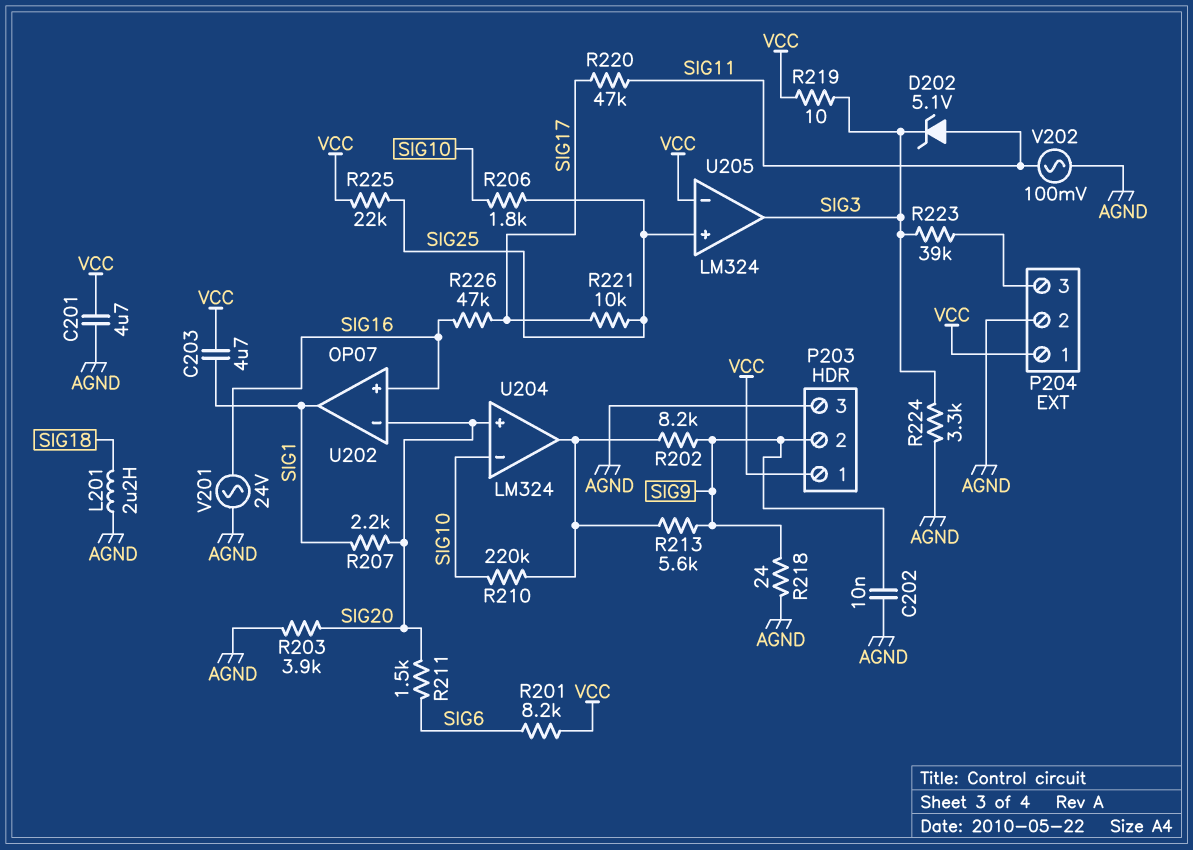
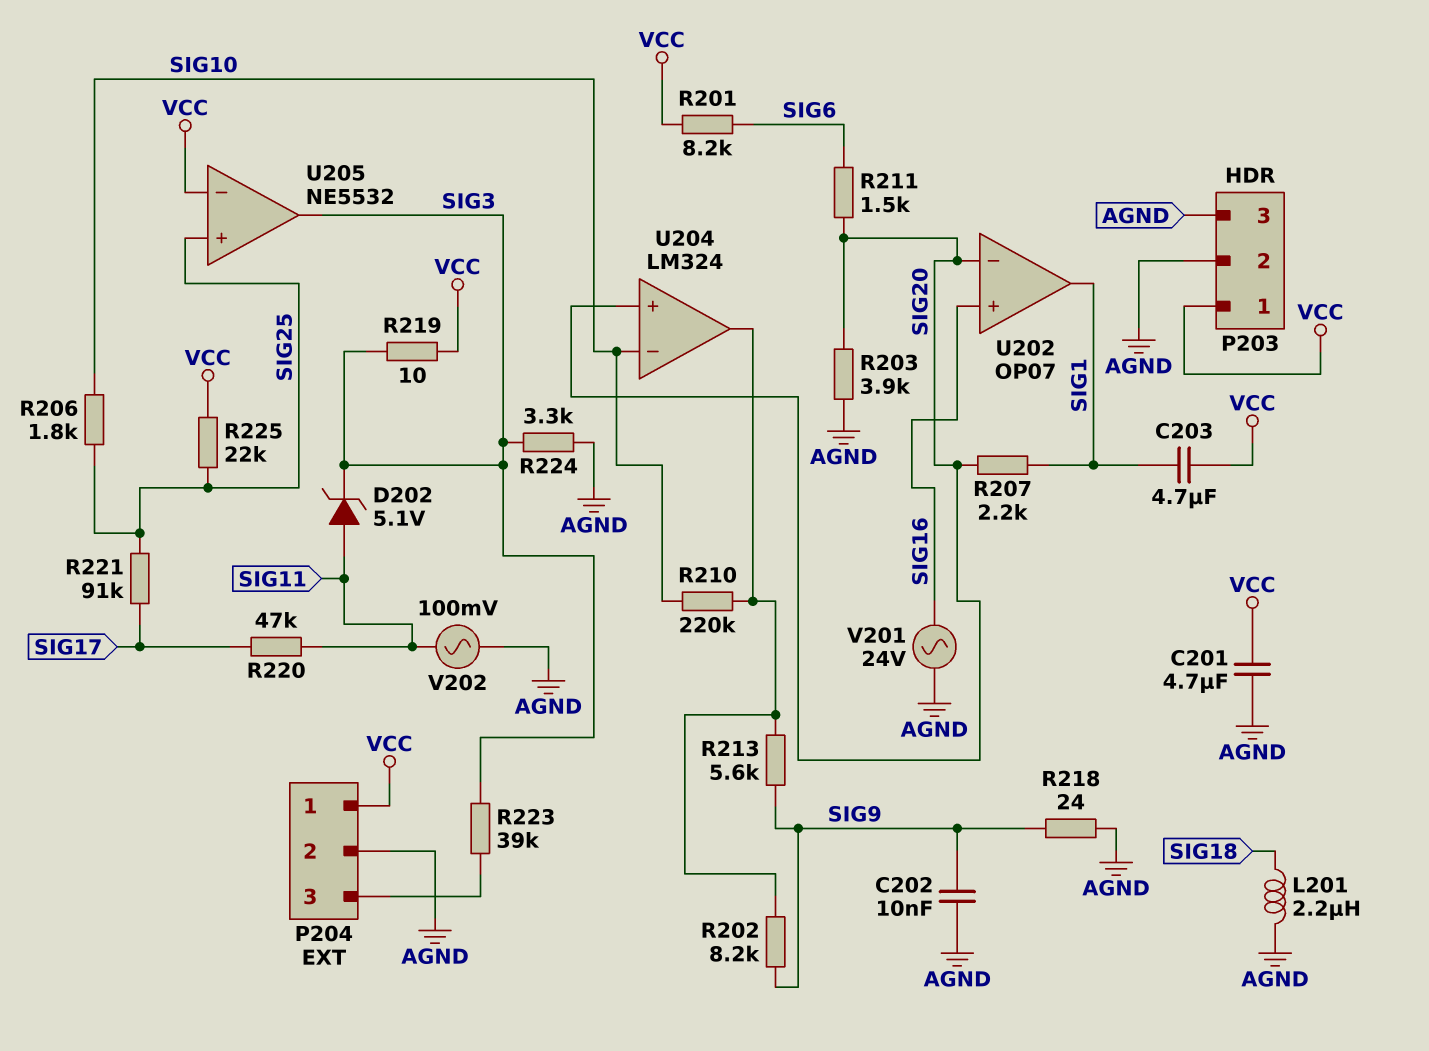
P203 pin 2: SIG9 -> AGND
R221: 10k (SIG17, SIG25) -> 91k (SIG17, SIG25)
R226: 47k (SIG16, SIG17) -> none
U205: LM324 -> NE5532

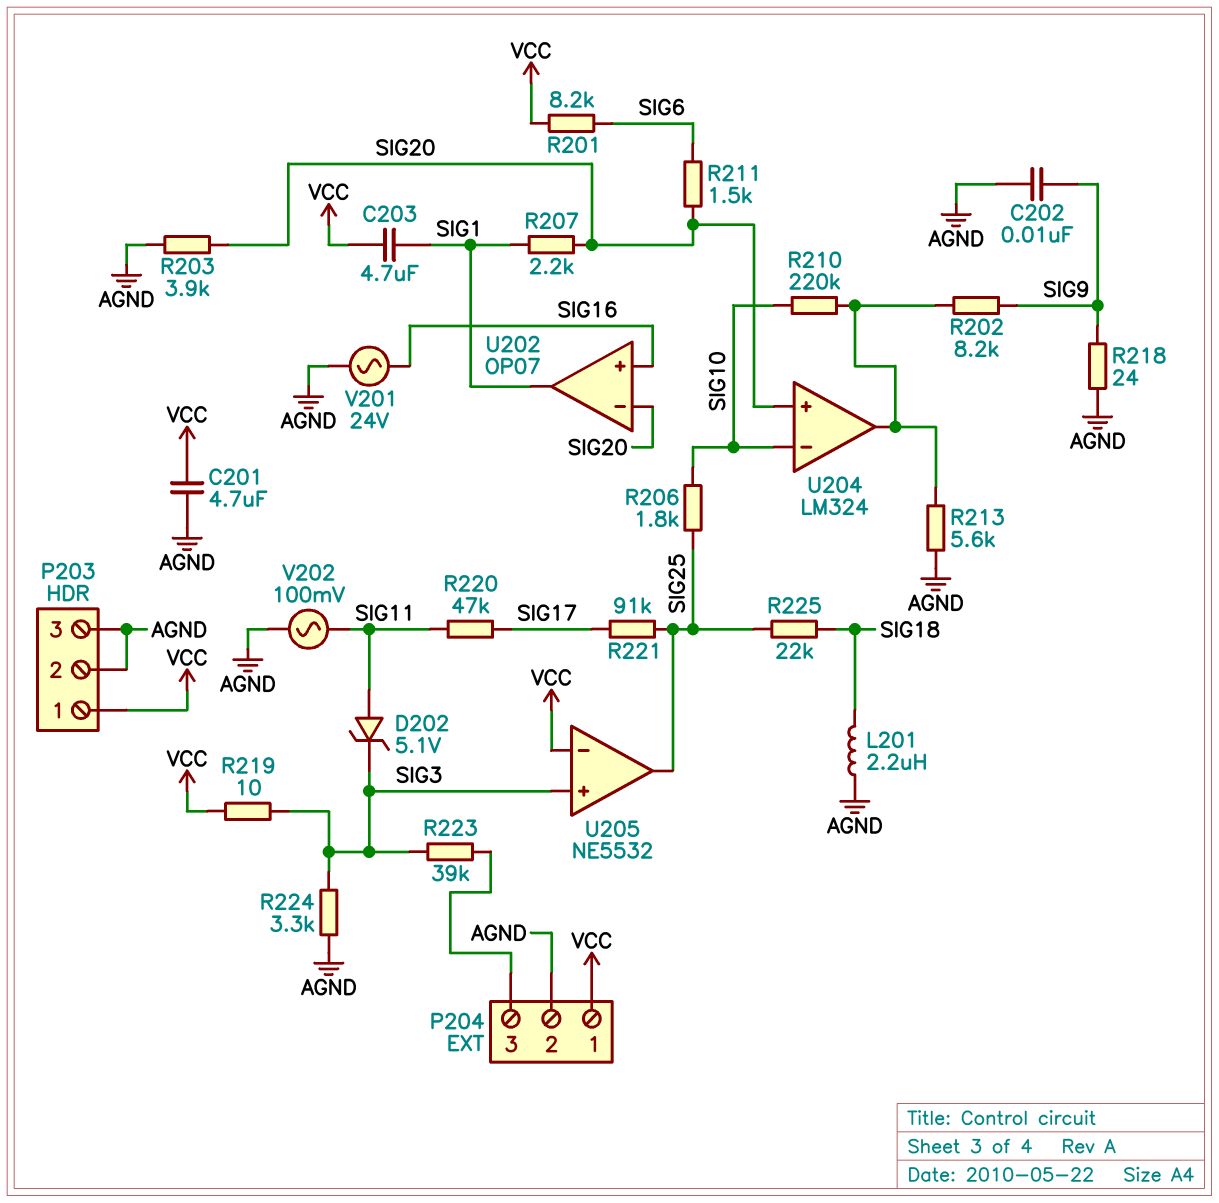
R213: 5.6k (SIG9, U204/out) -> 5.6k (AGND, U204/out)
R225: 22k (SIG25, VCC) -> 22k (SIG18, SIG25)
U205 pin in+: SIG25 -> SIG3
U205 pin out: SIG3 -> SIG25

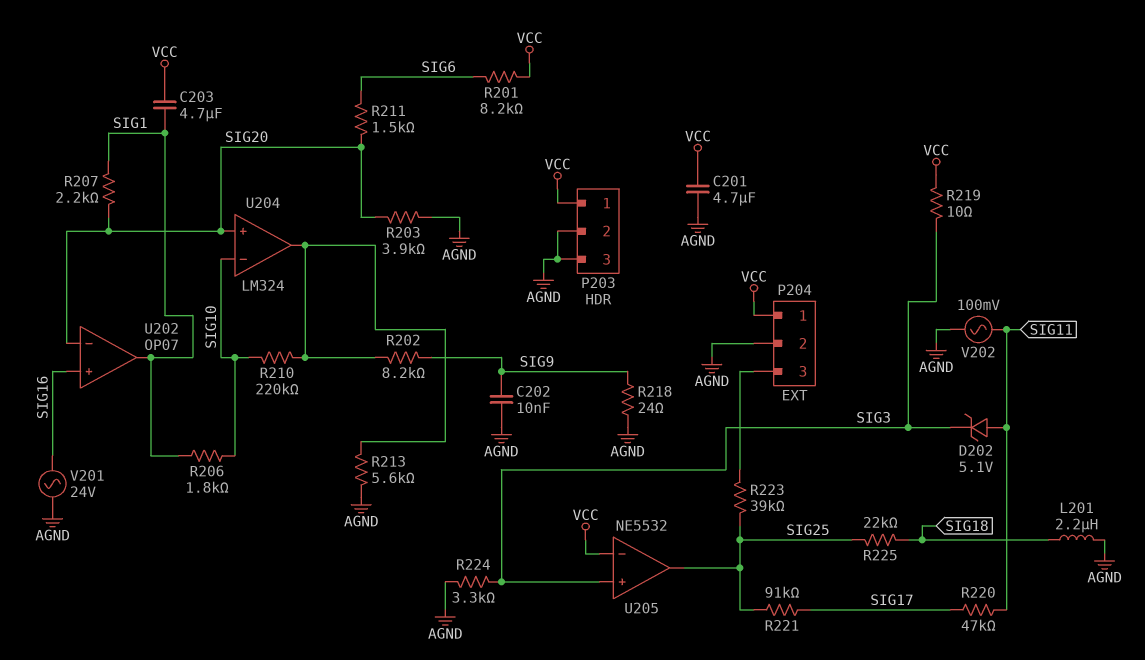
R206: 1.8k (SIG10, SIG25) -> 1.8k (SIG1, SIG10)
R223: 39k (P204/3, SIG3) -> 39k (P204/3, SIG25)

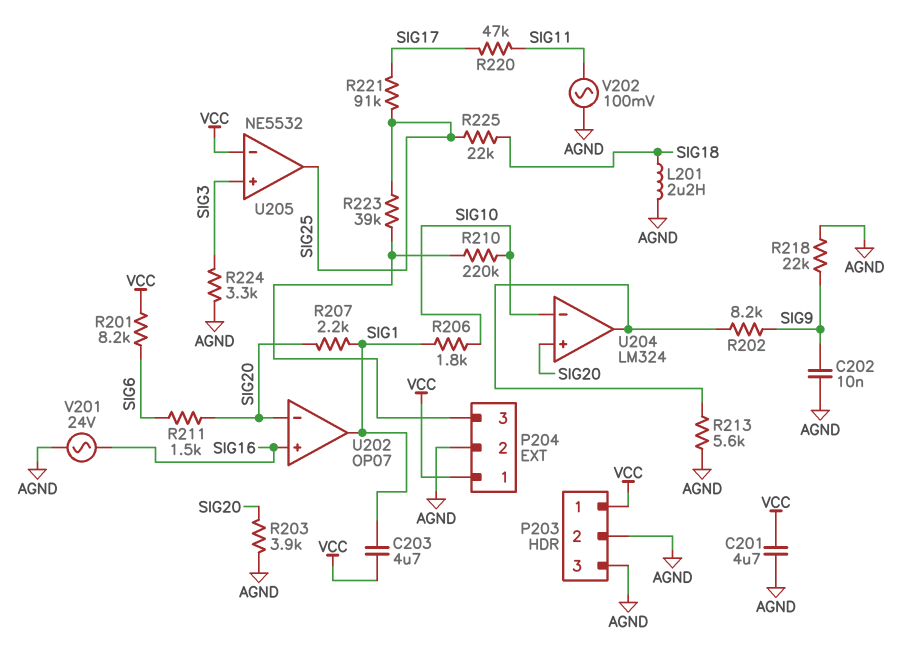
D202: zener 5.1V (A SIG11, K SIG3) -> none
R210: 220k (SIG10, U204/out) -> 220k (P204/3, SIG10)
R218: 24 (AGND, SIG9) -> 22k (AGND, SIG9)
R219: 10 (SIG3, VCC) -> none

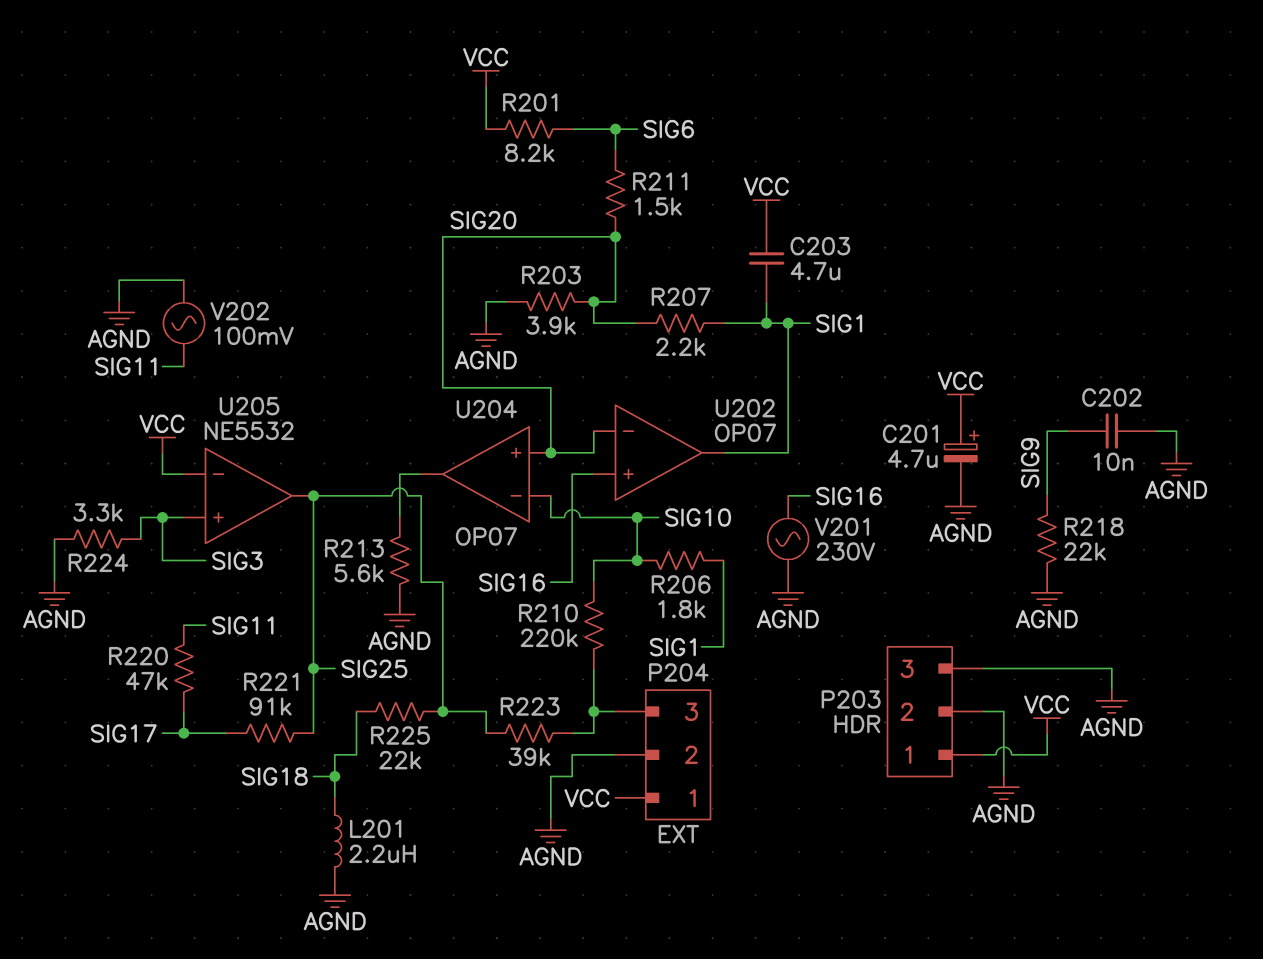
C201: 4.7uF (AGND, VCC) -> 4.7uF (plus VCC, minus AGND)
R202: 8.2k (SIG9, U204/out) -> none
U204: LM324 -> OP07
V201: AC 24V (AGND, SIG16) -> AC 230V (AGND, SIG16)

